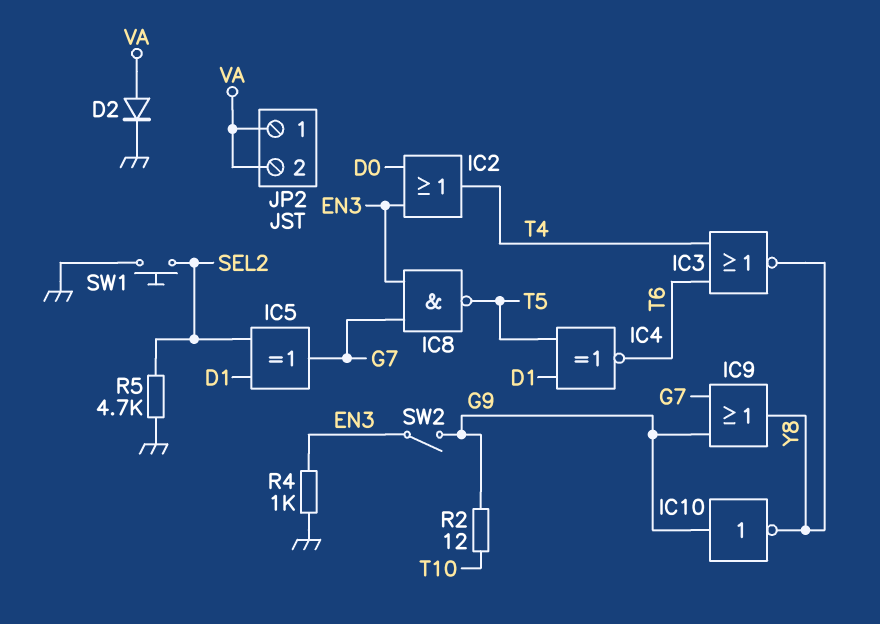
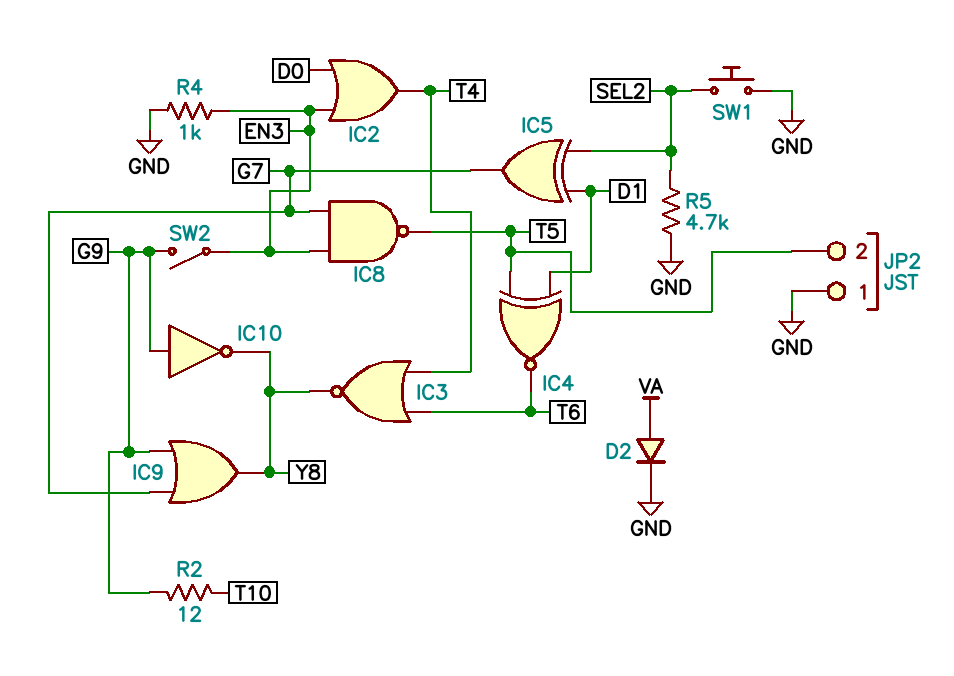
JP2 pin 1: VA -> GND
JP2 pin 2: VA -> T5

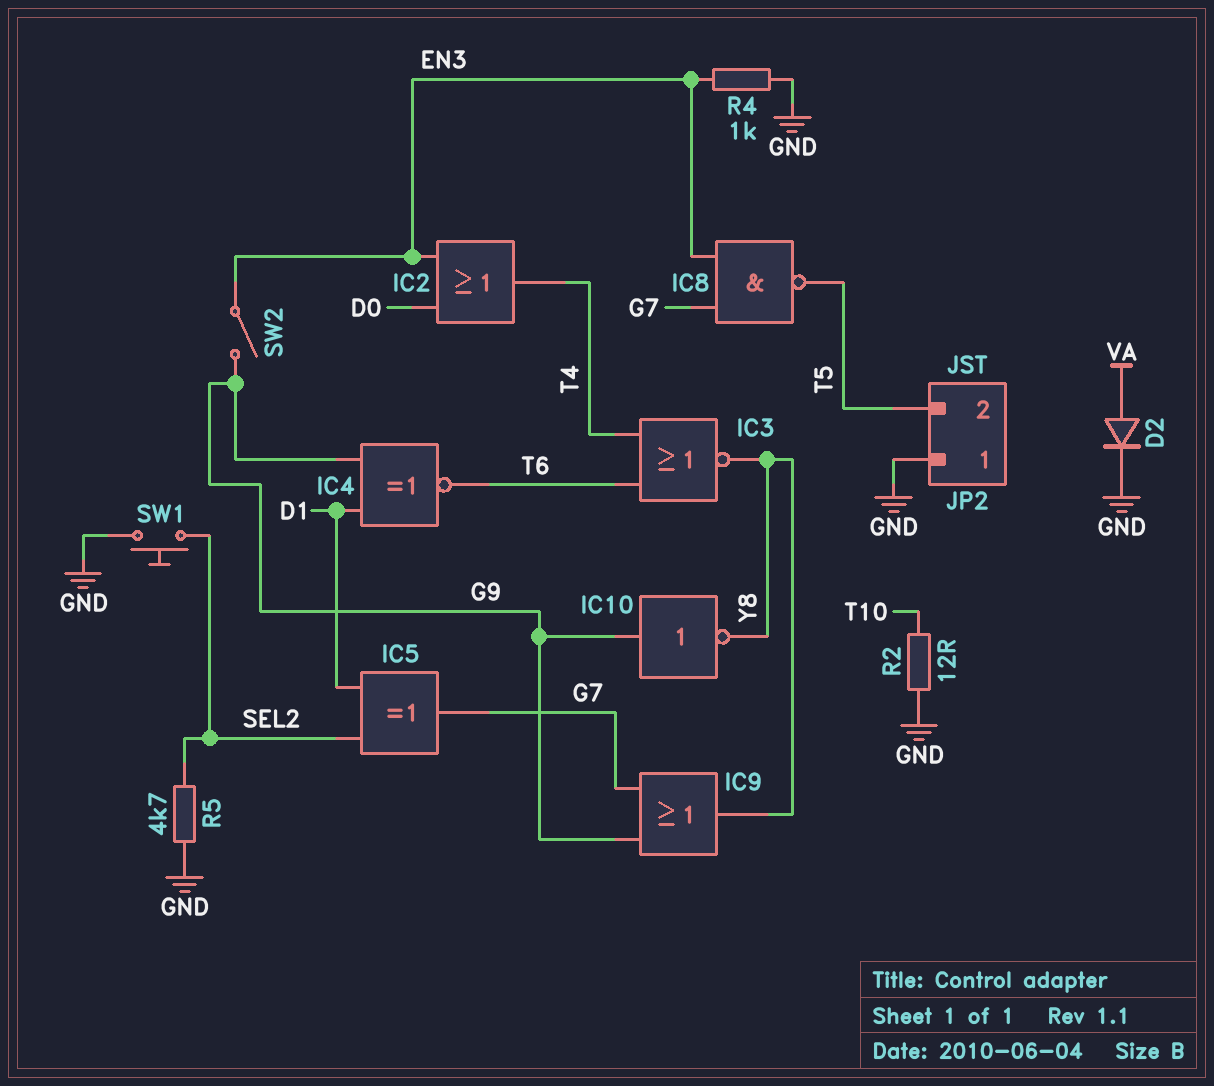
IC4: XNOR (in D1, in T5, out T6) -> XNOR (in D1, in G9, out T6)
R2: 12 (G9, T10) -> 12 (GND, T10)

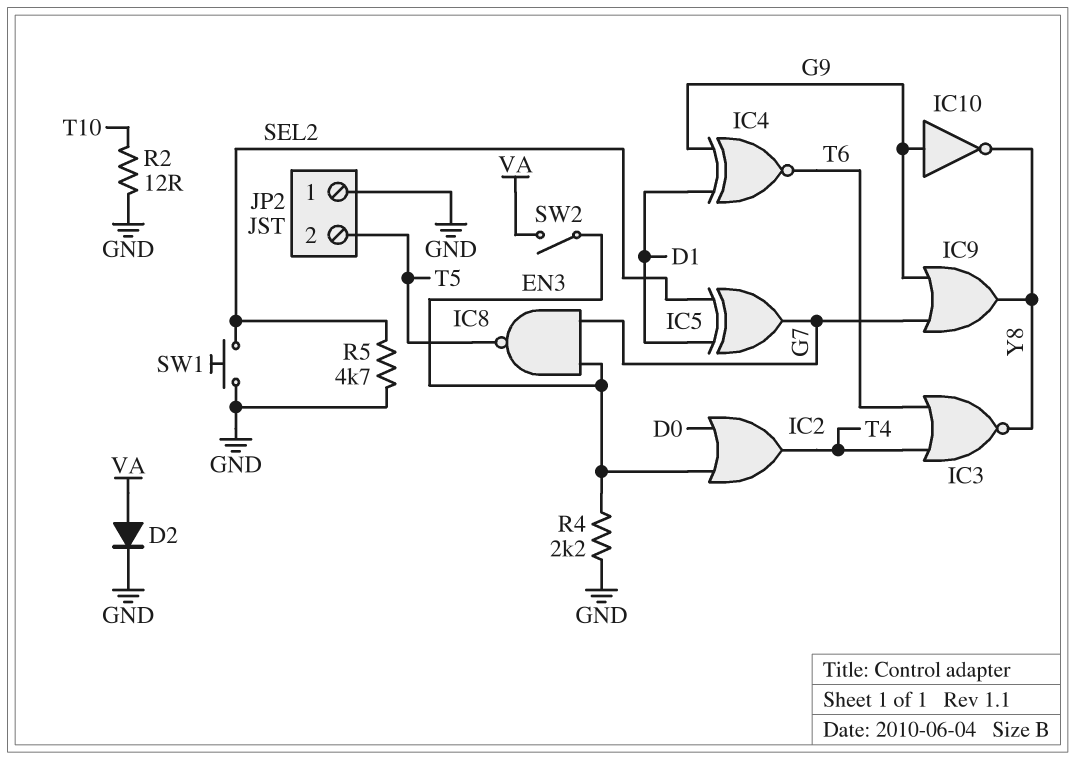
R4: 1k (EN3, GND) -> 2.2k (EN3, GND)
SW2: switch (EN3, G9) -> switch (EN3, VA)

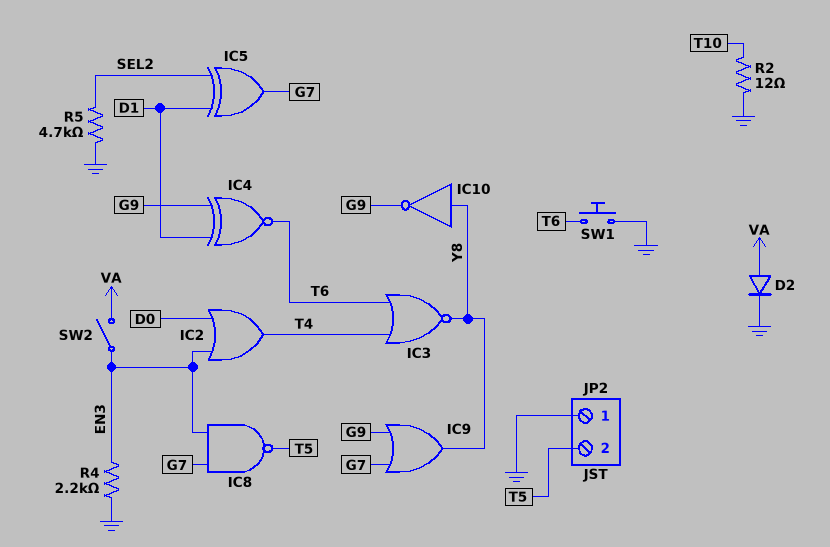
IC10: NOT (in G9, out Y8) -> NOT (in Y8, out G9)
SW1: button (GND, SEL2) -> button (GND, T6)

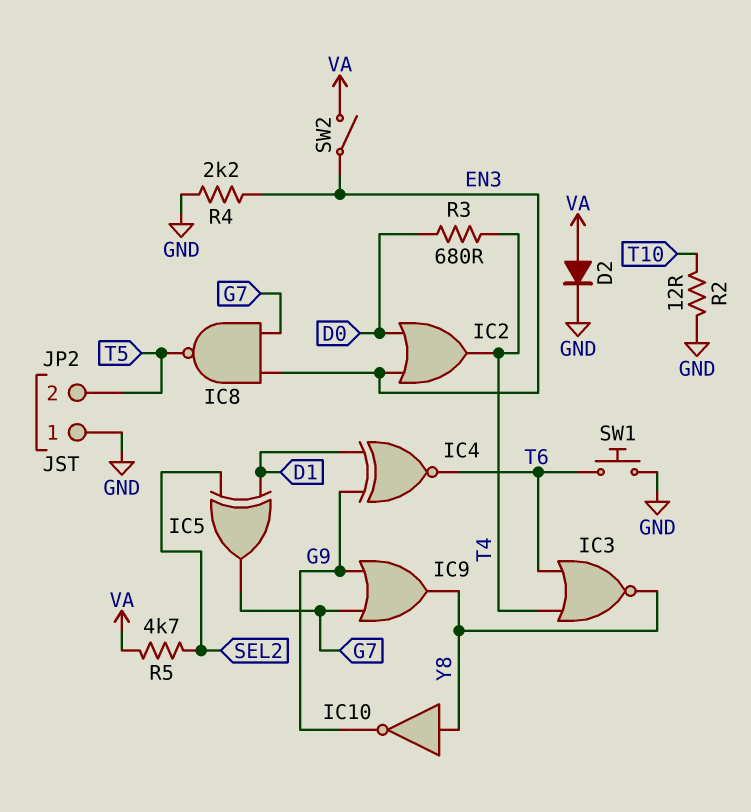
R3: none -> 680 (D0, T4)
R5: 4.7k (GND, SEL2) -> 4.7k (SEL2, VA)

